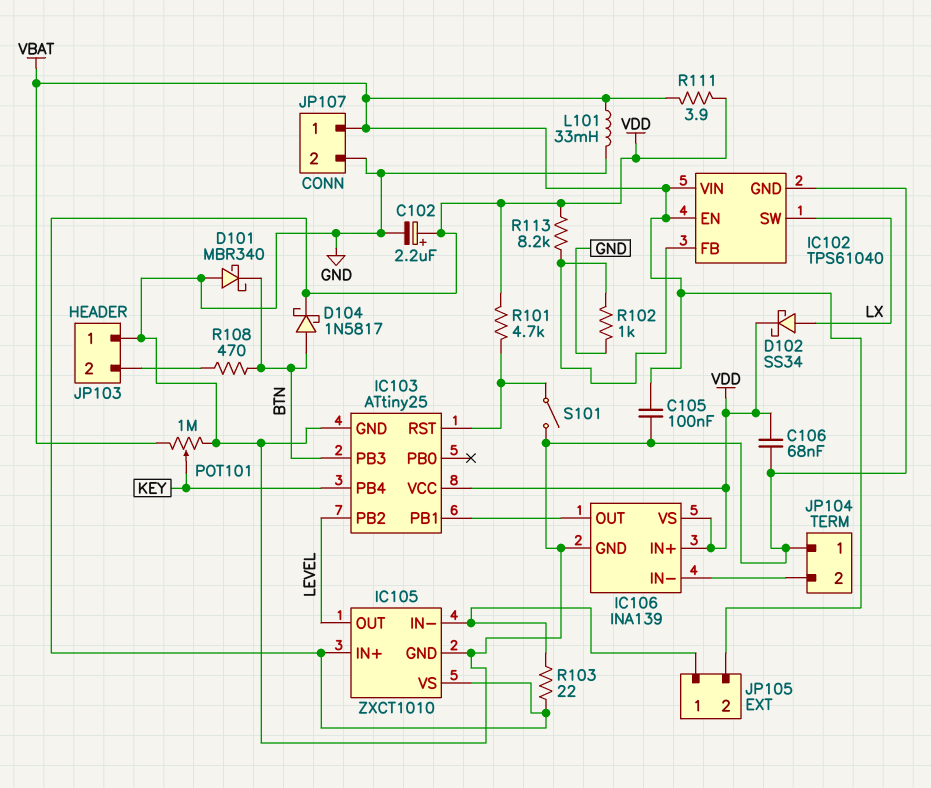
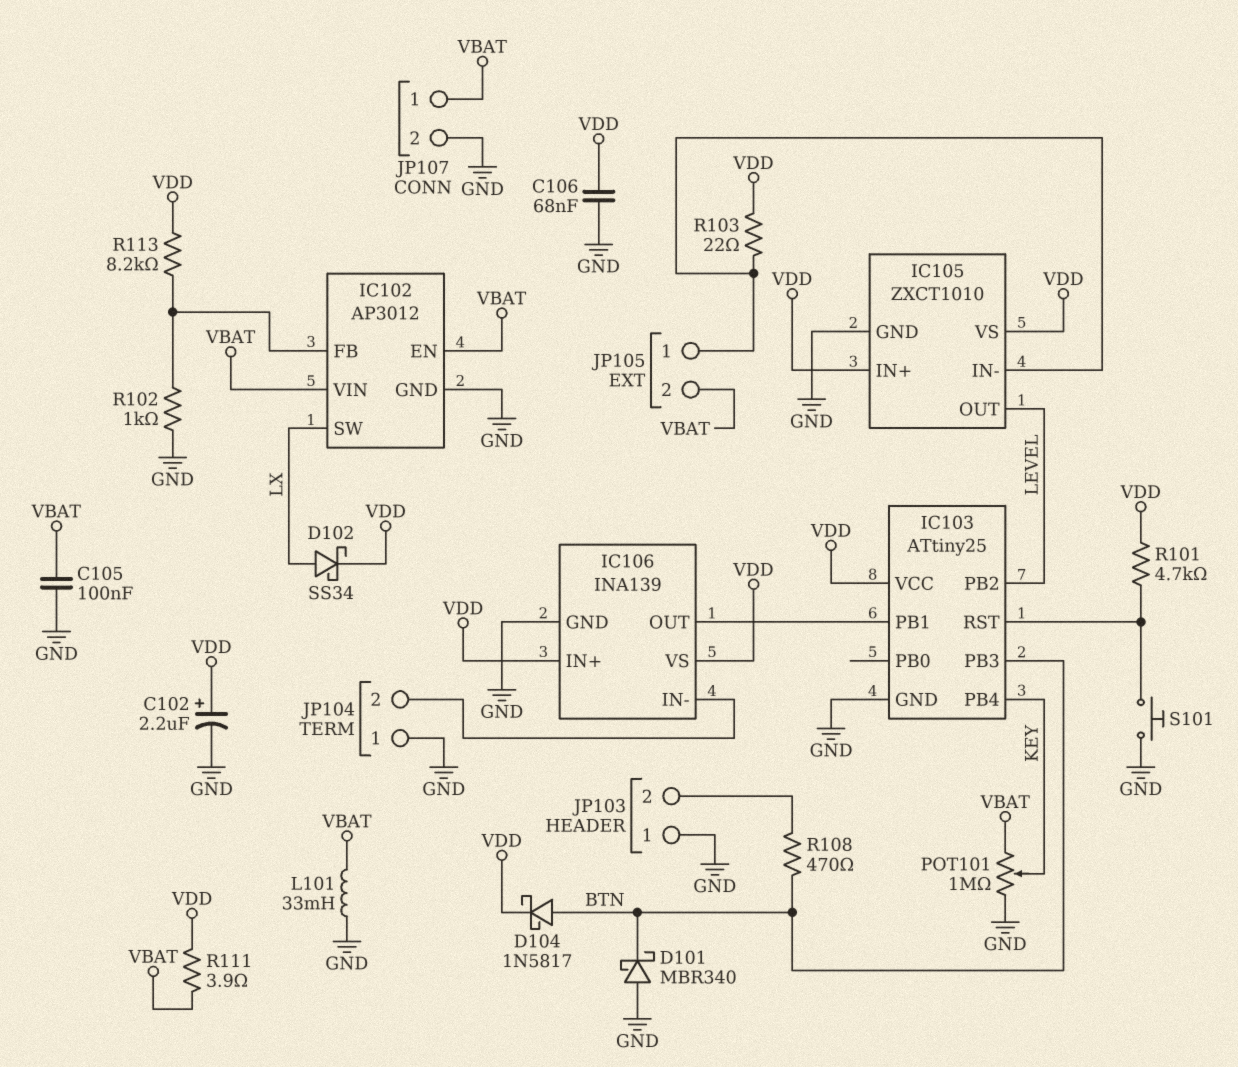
IC102: TPS61040 -> AP3012
S101: switch (GND, IC103/RST) -> button (GND, IC103/RST)

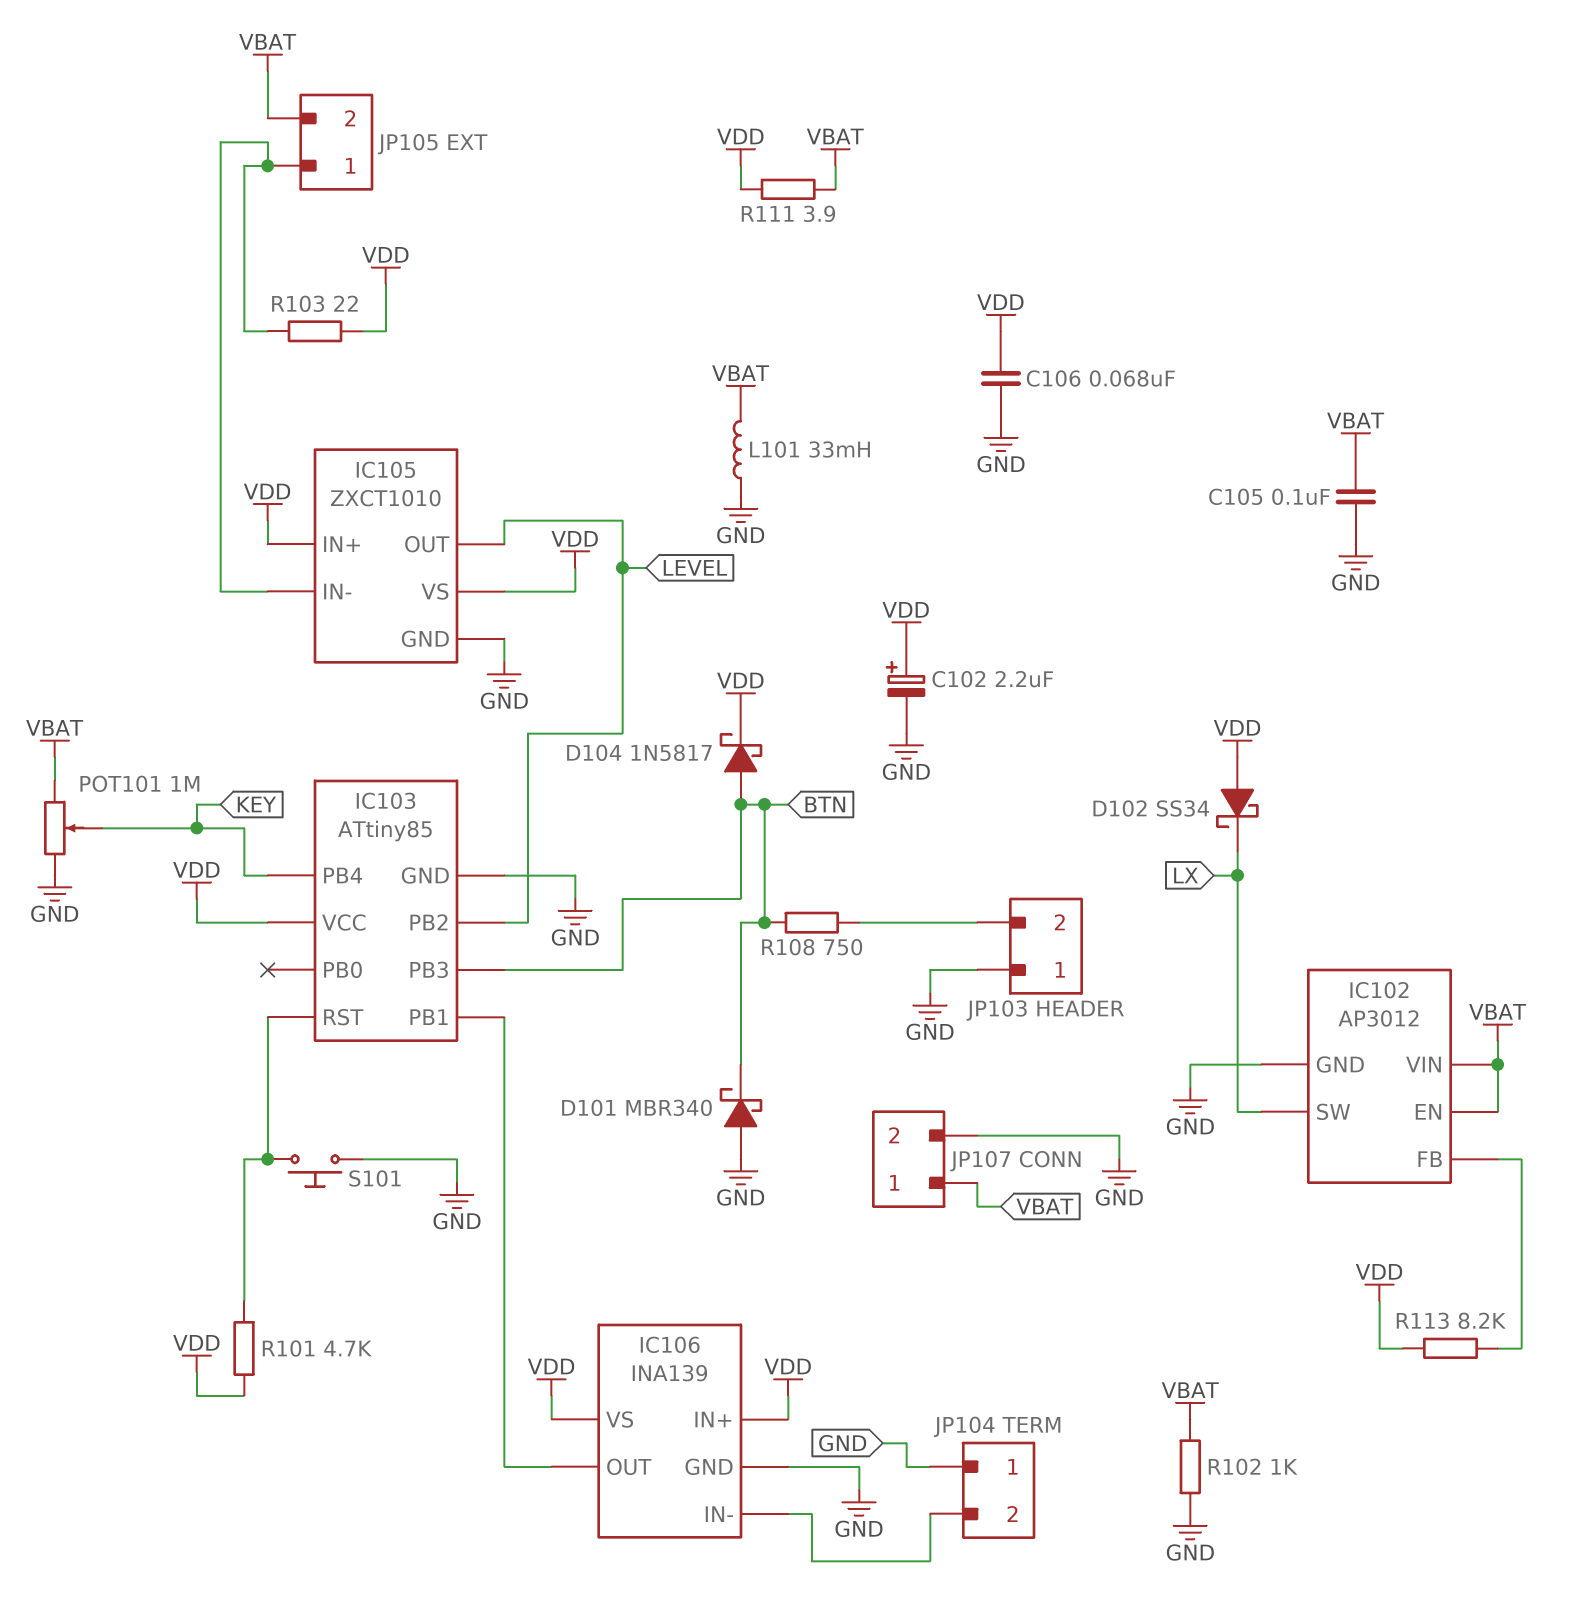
D102: schottky SS34 (A LX, K VDD) -> schottky SS34 (A VDD, K LX)
IC103: ATtiny25 -> ATtiny85
R102: 1k (GND, IC102/FB) -> 1k (GND, VBAT)
R108: 470 (BTN, JP103/2) -> 750 (BTN, JP103/2)

